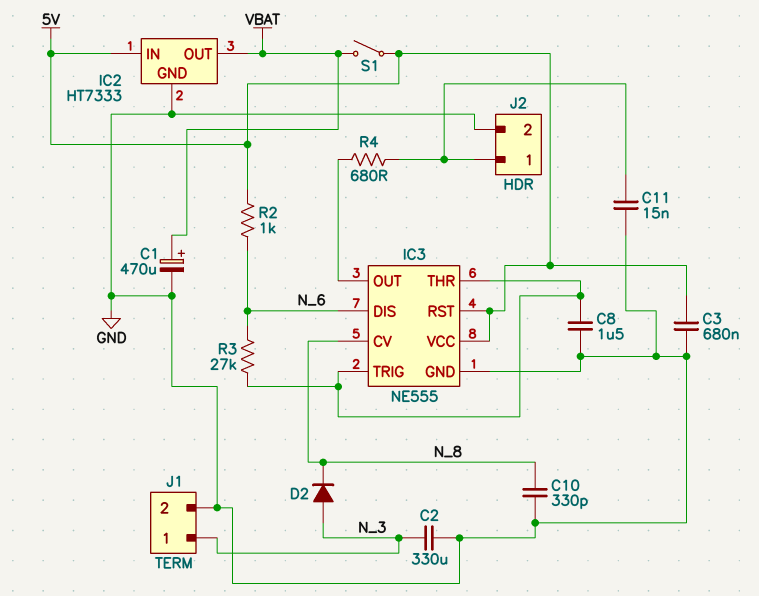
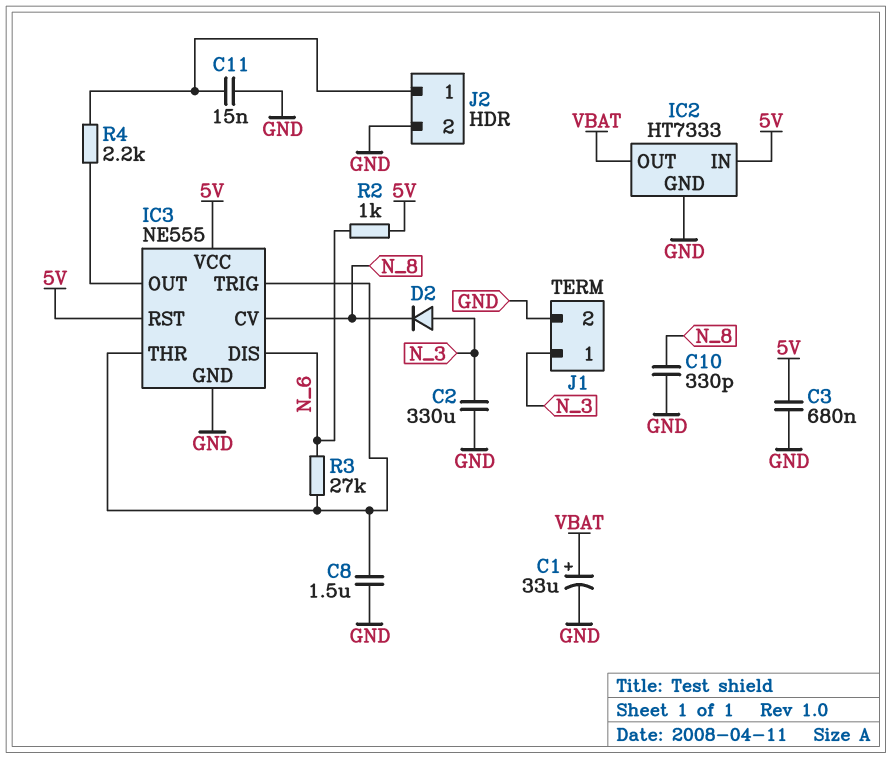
C1: 470uF (plus VBAT, minus GND) -> 33uF (plus VBAT, minus GND)
R4: 680 (IC3/OUT, J2/1) -> 2.2k (IC3/OUT, J2/1)
S1: switch (5V, VBAT) -> none

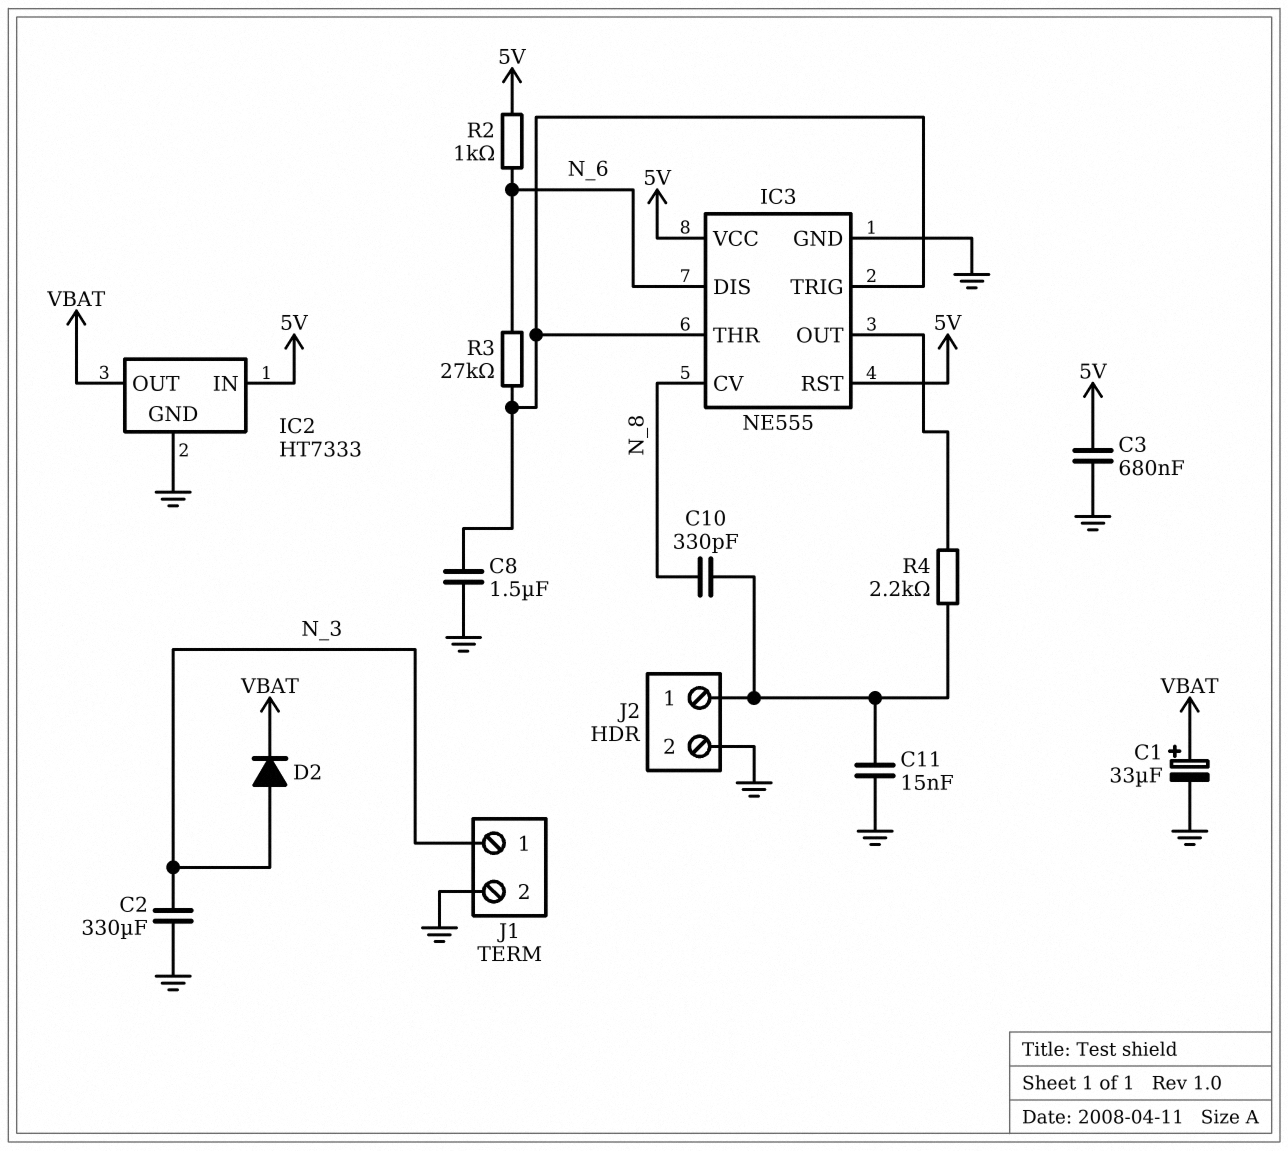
C10: 330pF (GND, N_8) -> 330pF (J2/1, N_8)
D2: diode (A N_3, K N_8) -> diode (A N_3, K VBAT)

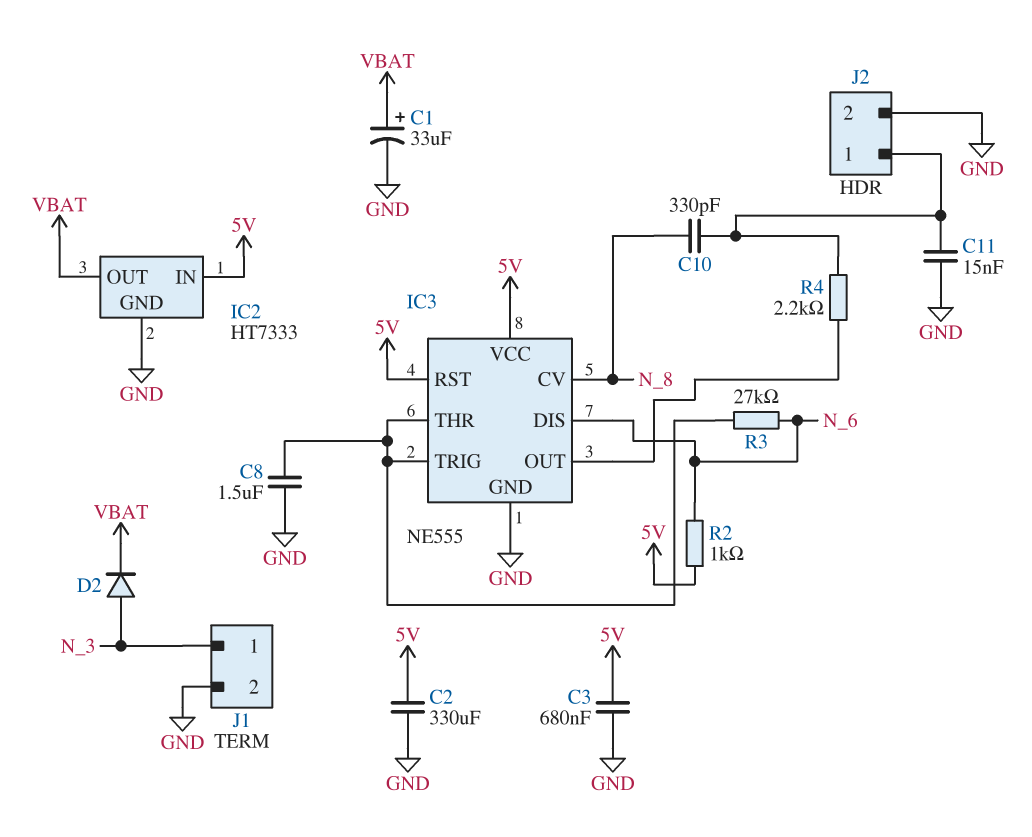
C2: 330uF (GND, N_3) -> 330uF (5V, GND)

